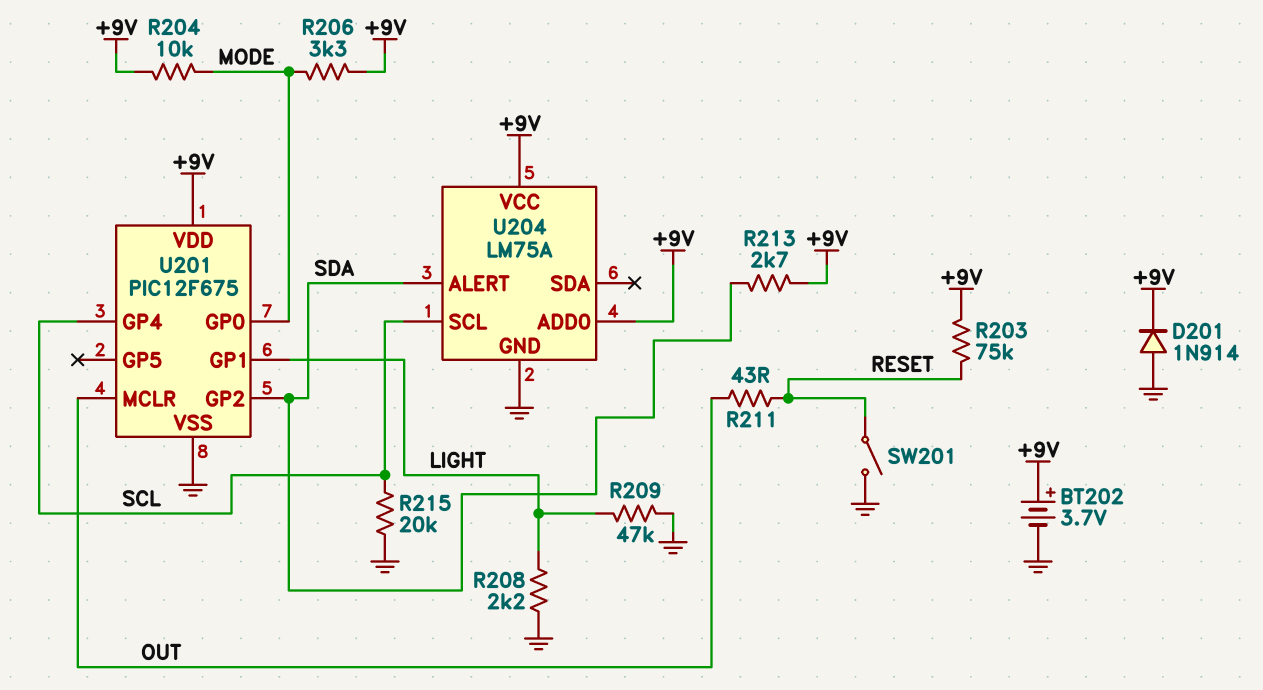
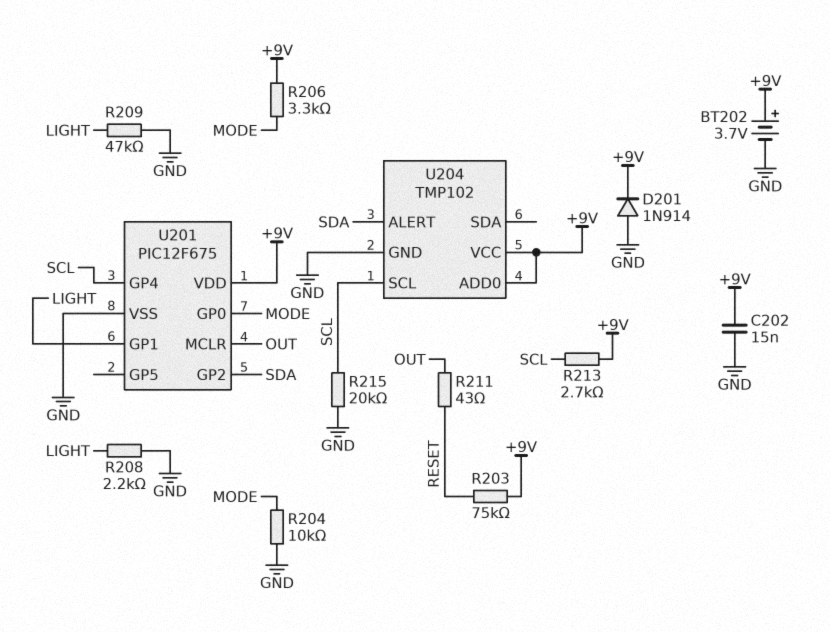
C202: none -> 15nF (+9V, GND)
R204: 10k (+9V, MODE) -> 10k (GND, MODE)
R213: 2.7k (+9V, SDA) -> 2.7k (+9V, SCL)
SW201: switch (GND, RESET) -> none
U204: LM75A -> TMP102

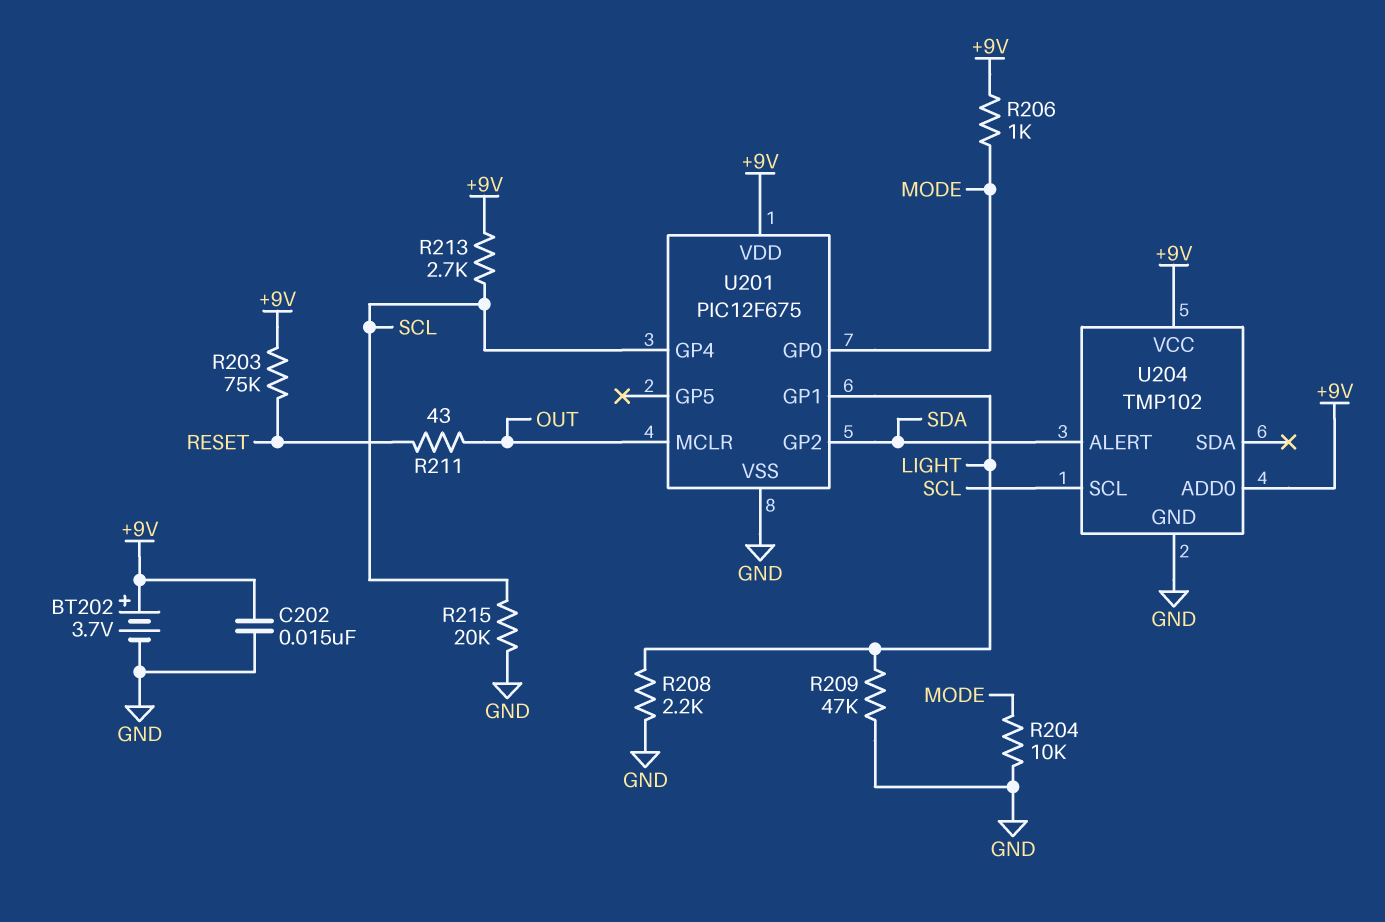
D201: diode 1N914 (A GND, K +9V) -> none
R206: 3.3k (+9V, MODE) -> 1k (+9V, MODE)

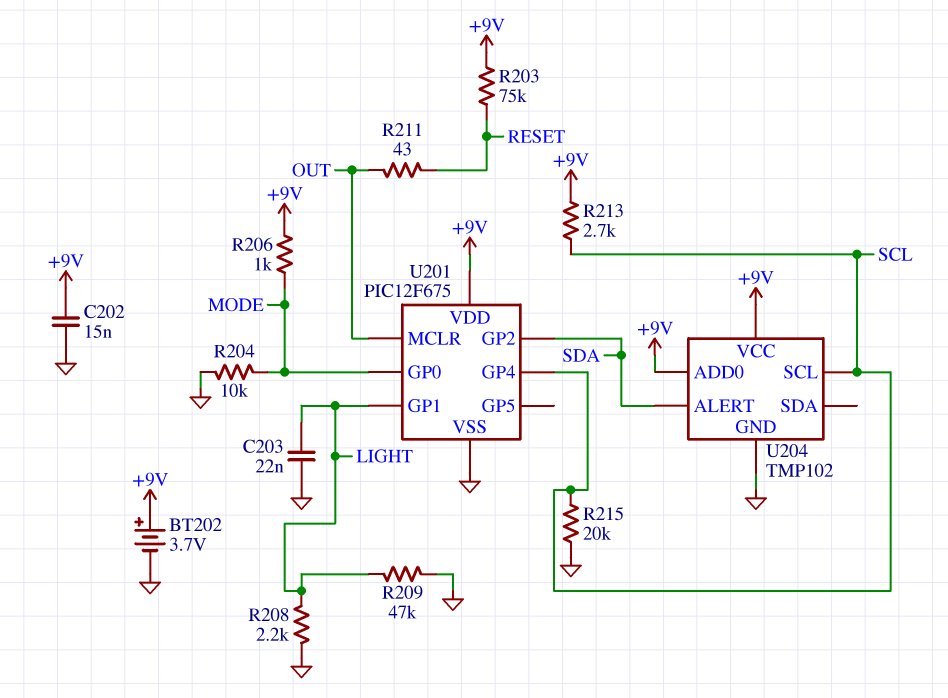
C203: none -> 22nF (GND, LIGHT)

